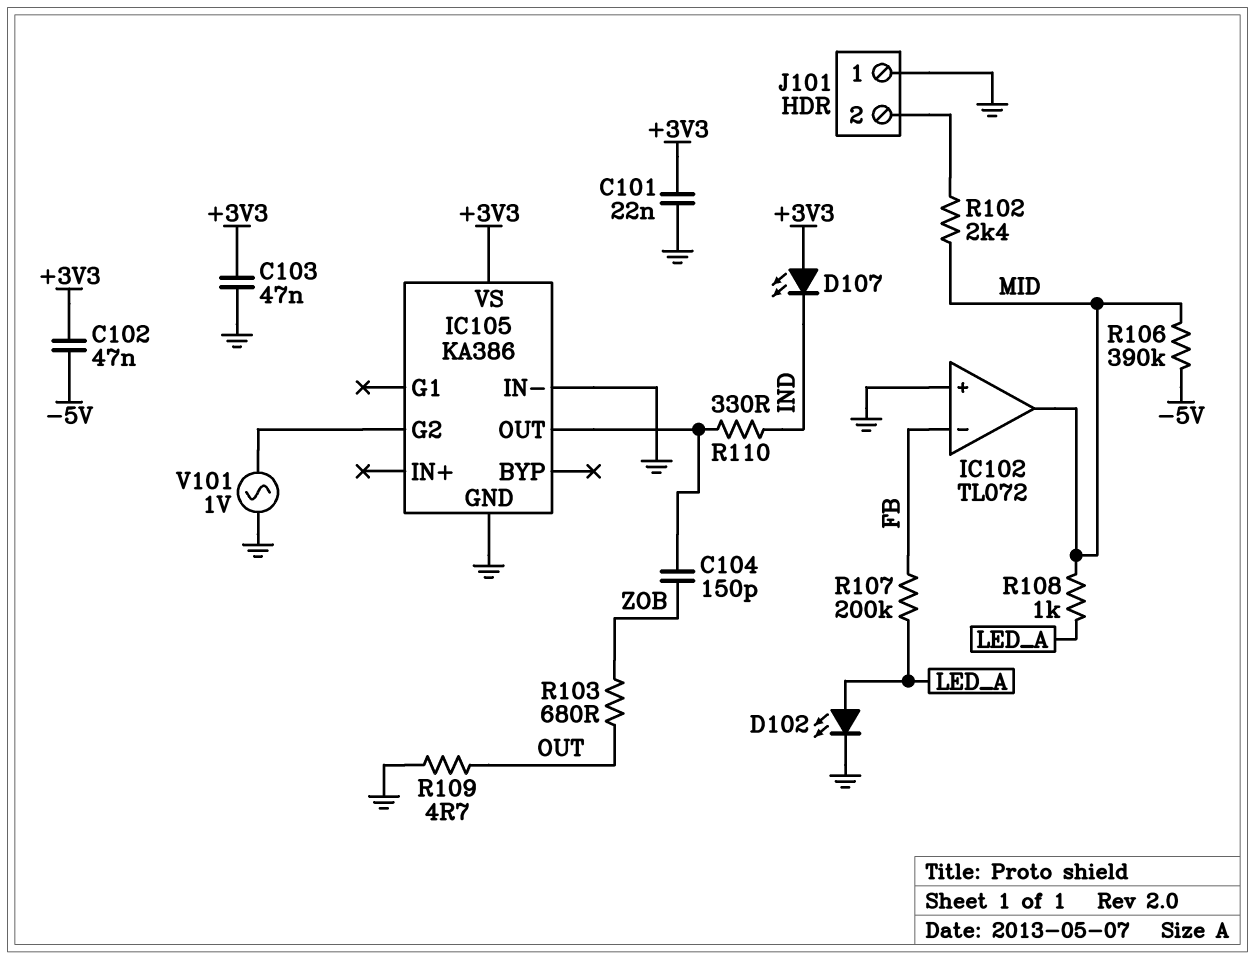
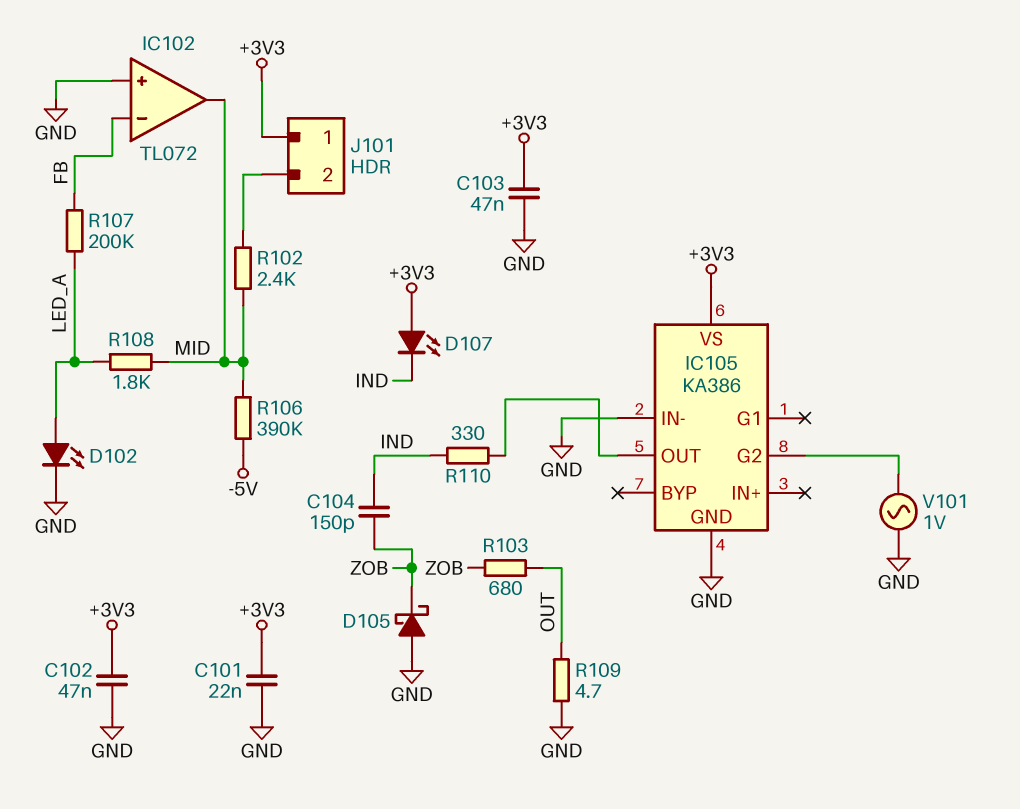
C102: 47nF (+3V3, -5V) -> 47nF (+3V3, GND)
C104: 150pF (IC105/OUT, ZOB) -> 150pF (IND, ZOB)
D105: none -> schottky (A GND, K ZOB)
J101 pin 1: GND -> +3V3
R108: 1k (LED_A, MID) -> 1.8k (LED_A, MID)

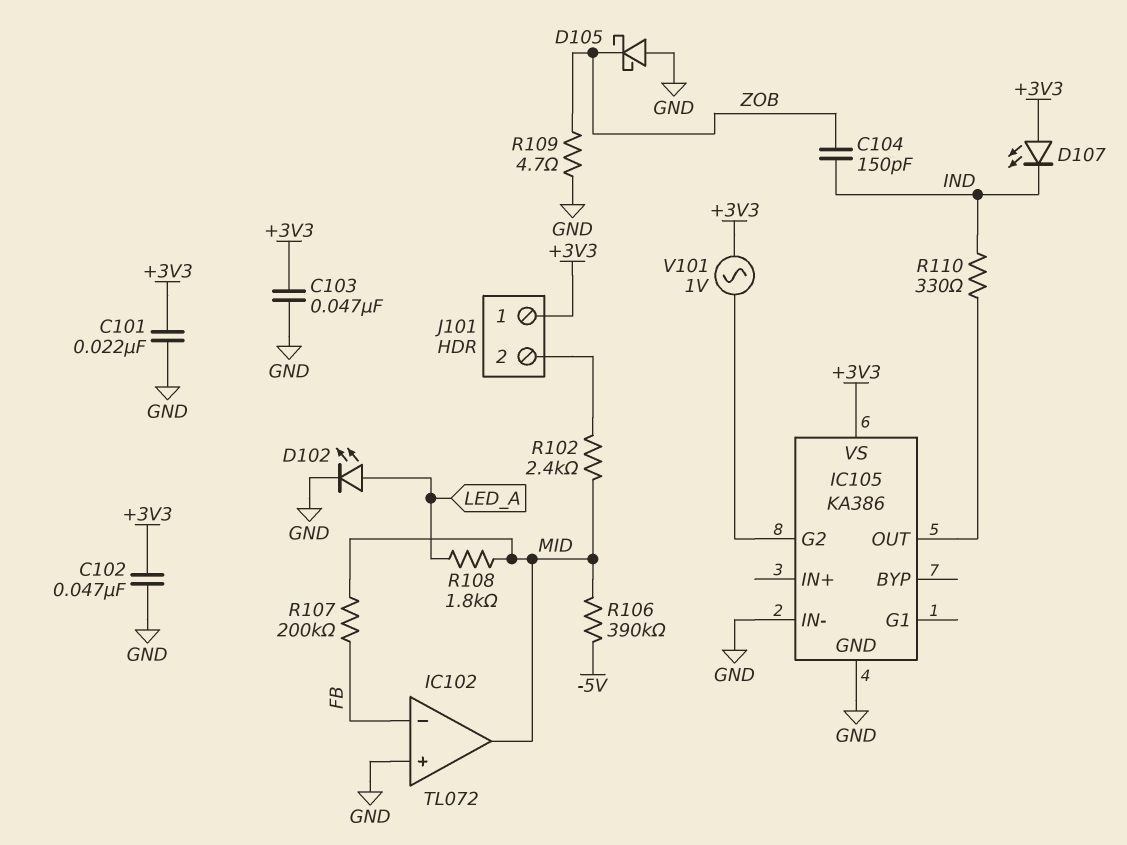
R103: 680 (OUT, ZOB) -> none
R107: 200k (FB, LED_A) -> 200k (FB, MID)
R109: 4.7 (GND, OUT) -> 4.7 (GND, ZOB)
V101: AC 1V (GND, IC105/G2) -> AC 1V (+3V3, IC105/G2)

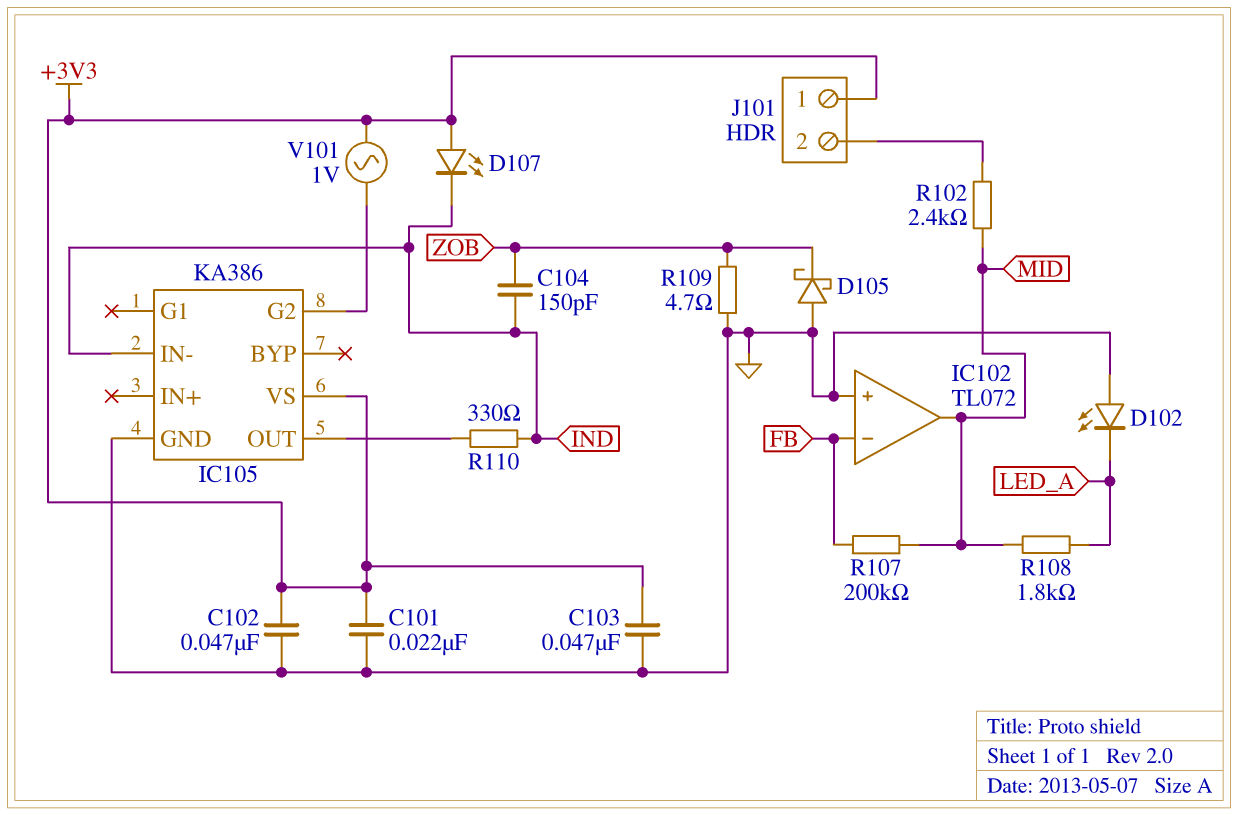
D102: LED (A LED_A, K GND) -> LED (A GND, K LED_A)
IC105 pin IN-: GND -> IND
R106: 390k (-5V, MID) -> none

